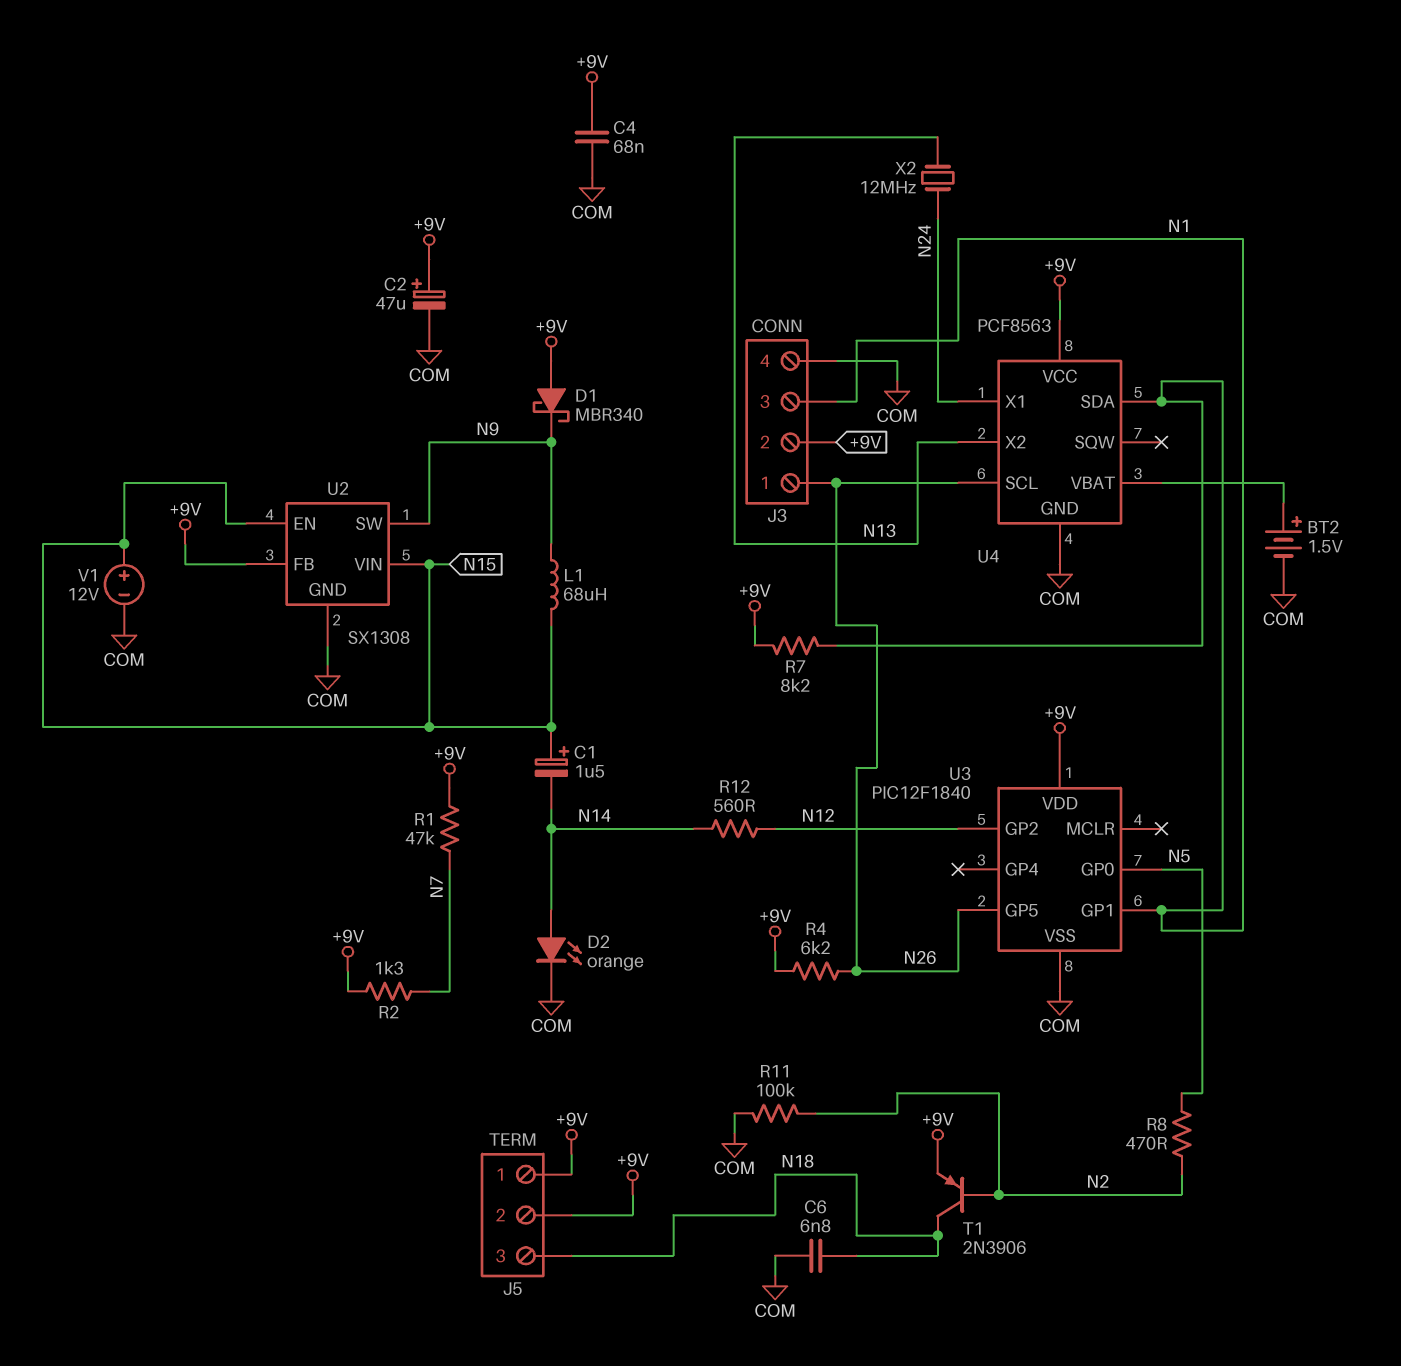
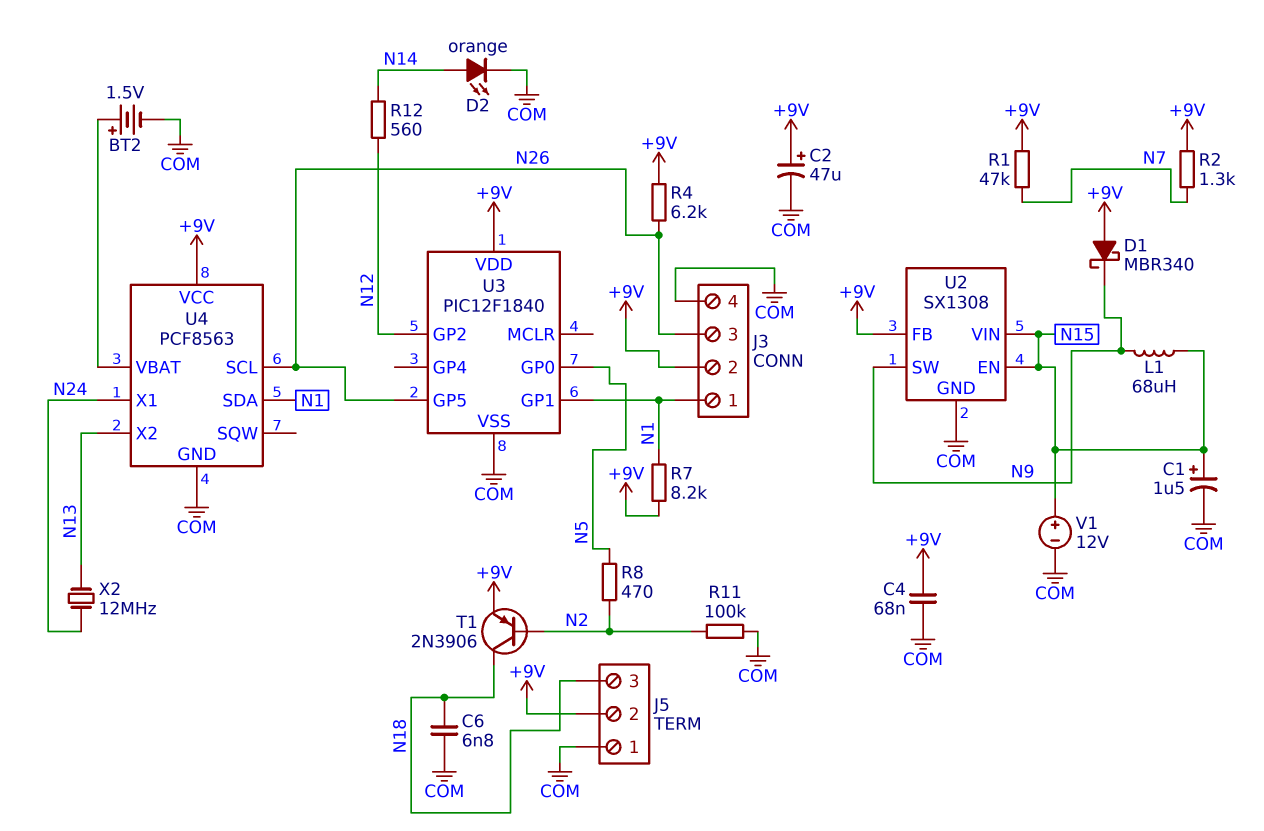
C1: 1.5uF (plus N15, minus N14) -> 1.5uF (plus N15, minus COM)
J3 pin 1: N26 -> N1
J3 pin 3: N1 -> N26
J5 pin 1: +9V -> COM

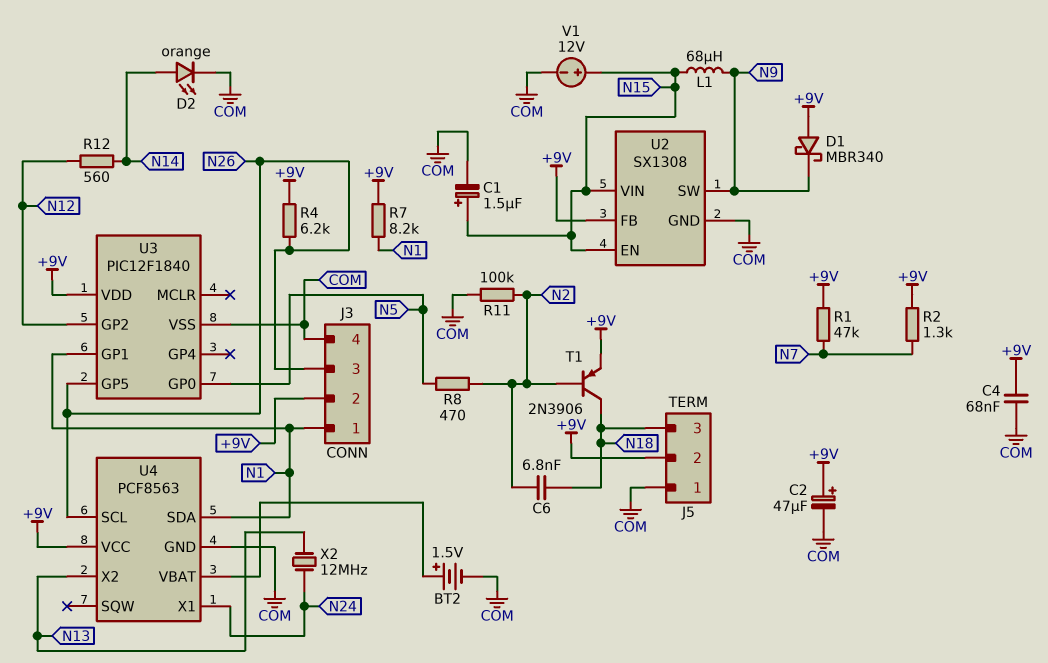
C6: 6.8nF (COM, N18) -> 6.8nF (N2, N18)

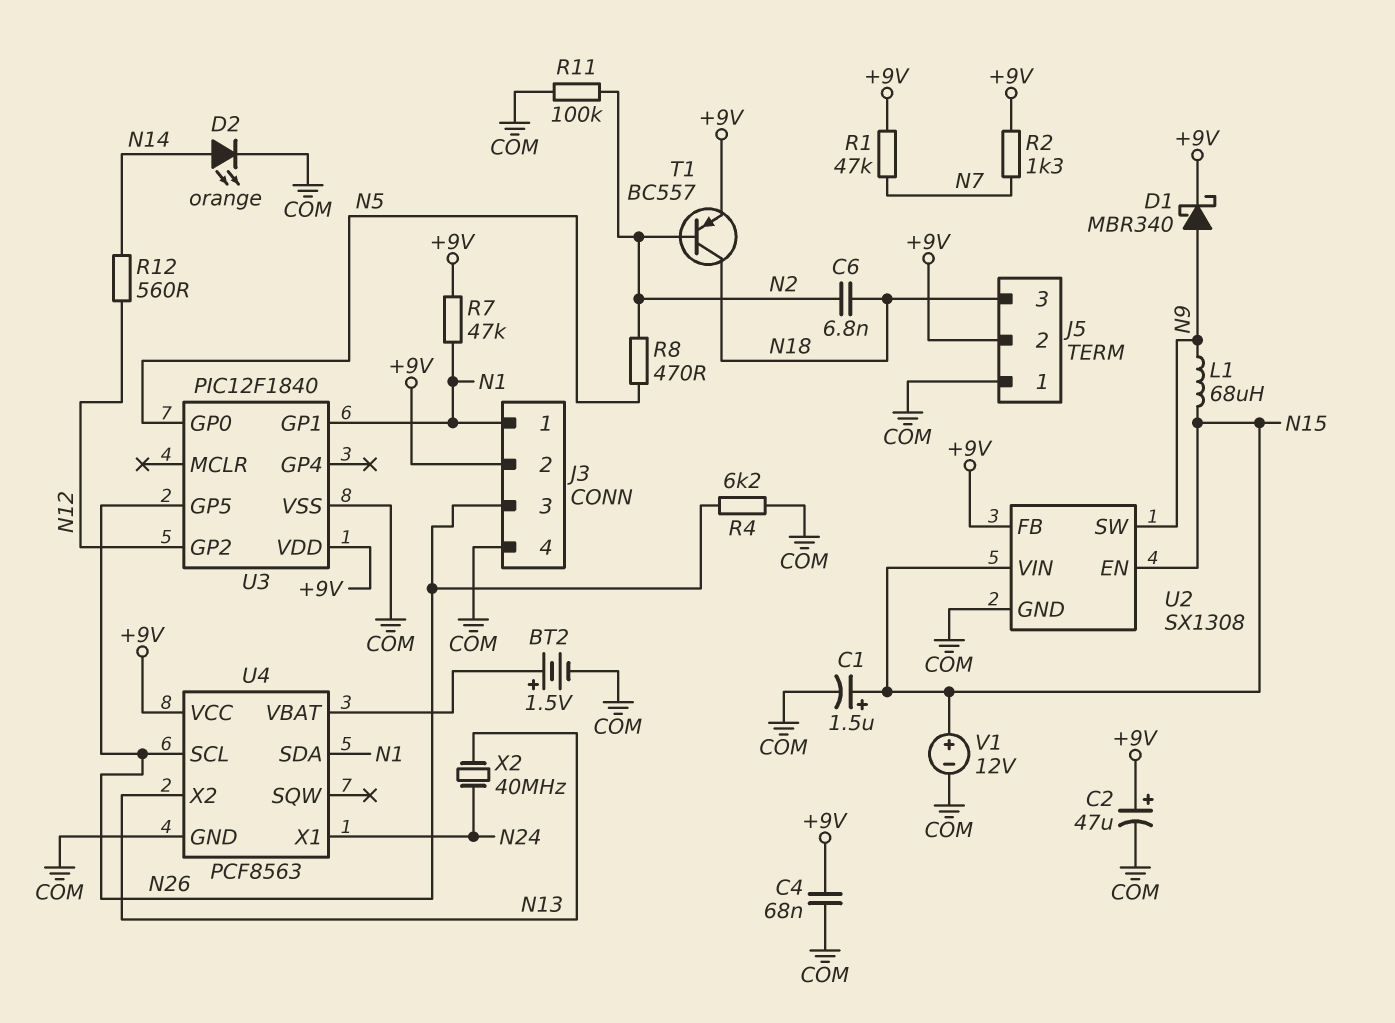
D1: schottky MBR340 (A +9V, K N9) -> schottky MBR340 (A N9, K +9V)
R4: 6.2k (+9V, N26) -> 6.2k (COM, N26)
R7: 8.2k (+9V, N1) -> 47k (+9V, N1)
T1: PNP 2N3906 (B N2, C N18, E +9V) -> PNP BC557 (B N2, C N18, E +9V)
X2: 12MHz (N13, N24) -> 40MHz (N13, N24)

